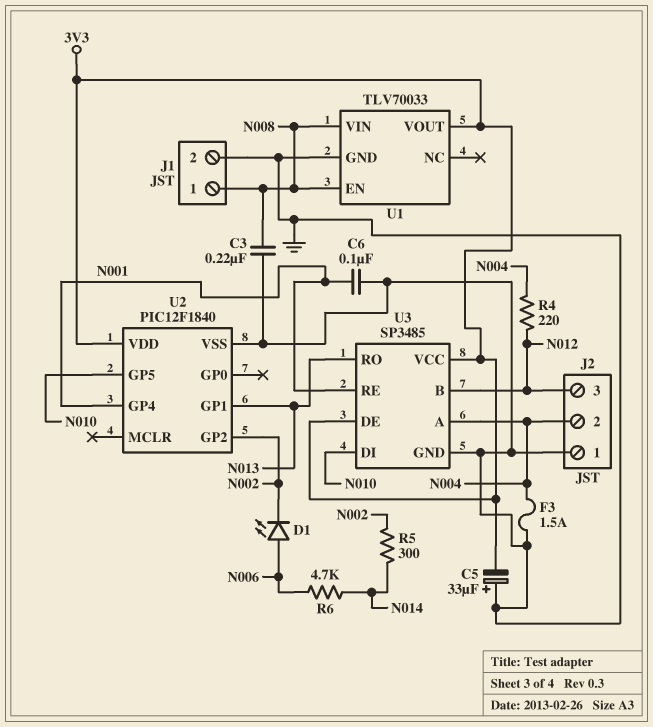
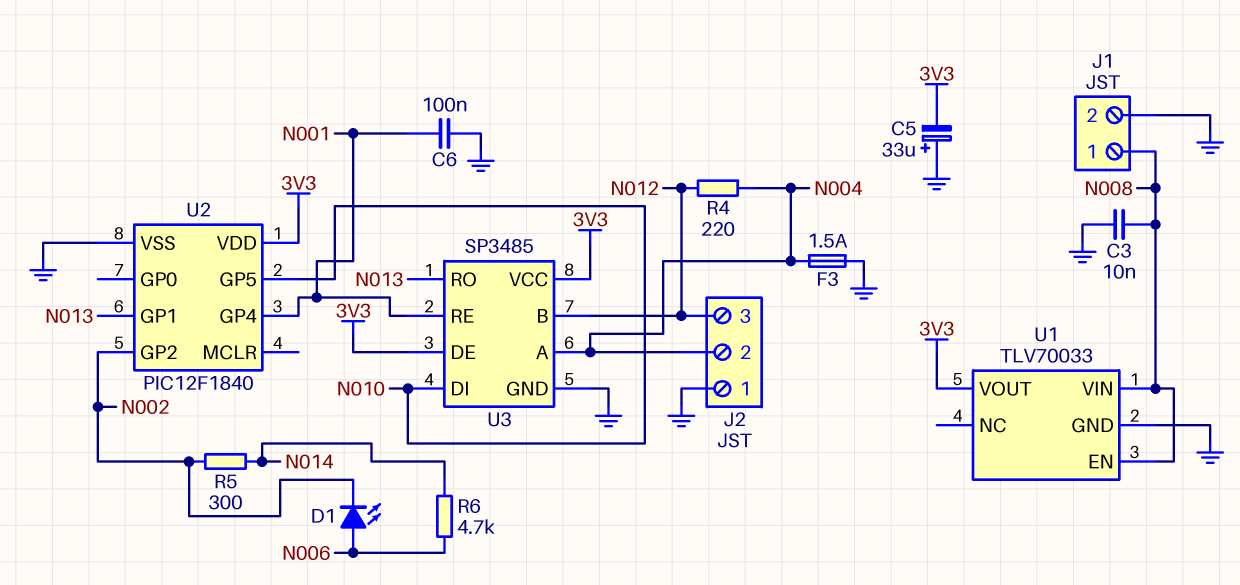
C3: 220nF (GND, N008) -> 10nF (GND, N008)

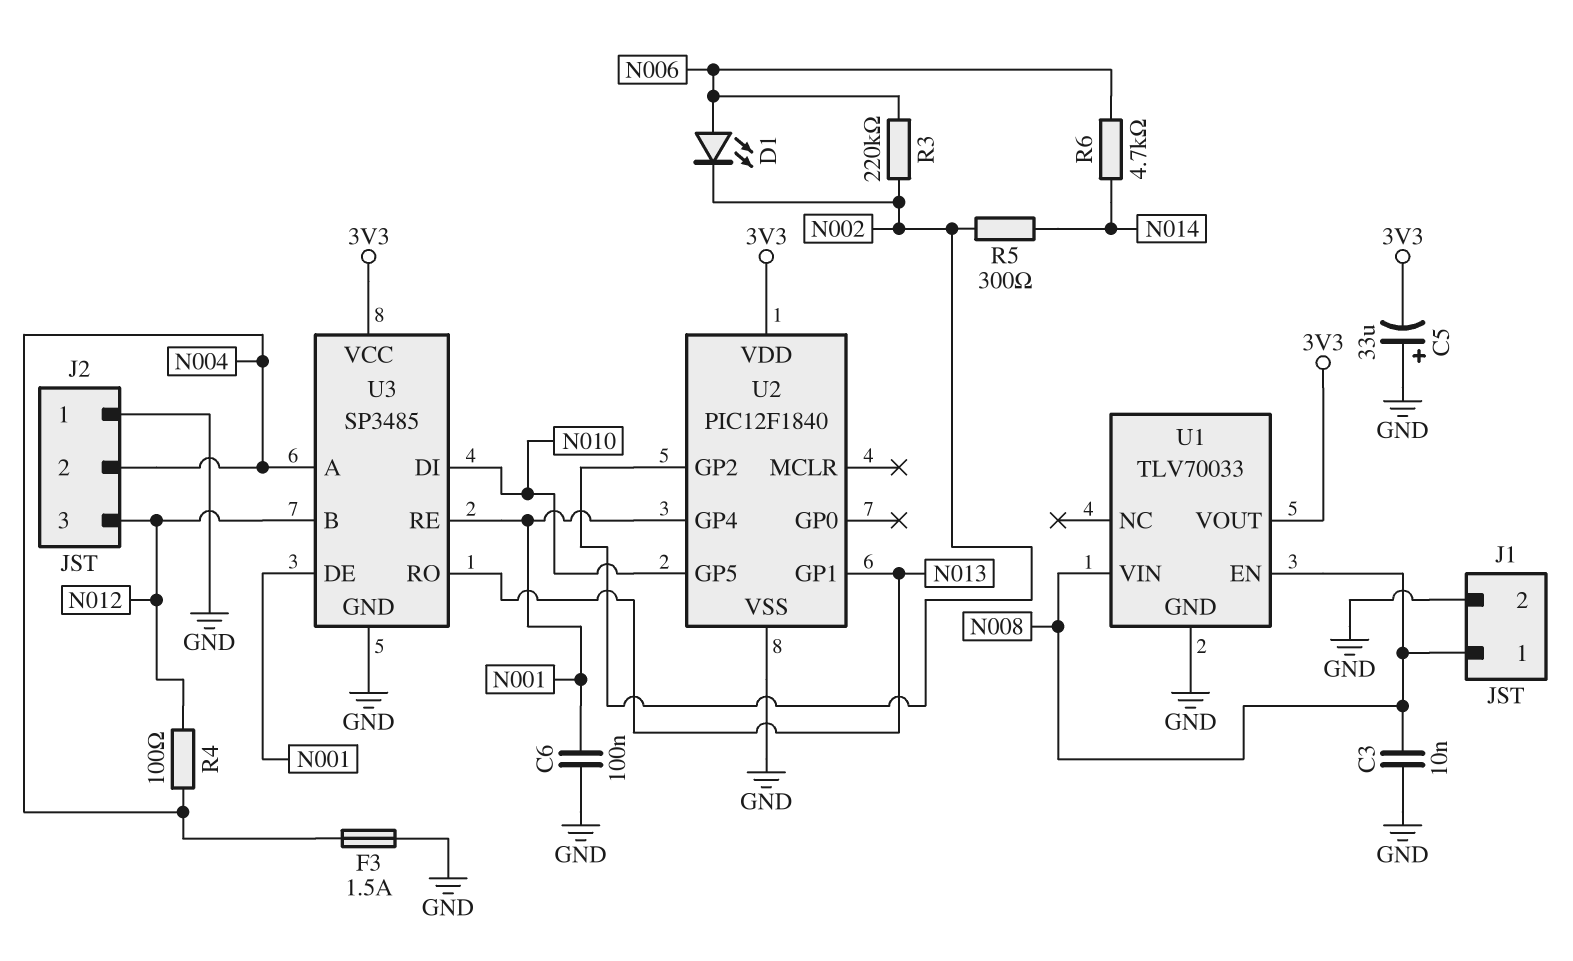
R3: none -> 220k (N002, N006)
R4: 220 (N004, N012) -> 100 (N004, N012)
U3 pin DE: 3V3 -> N001

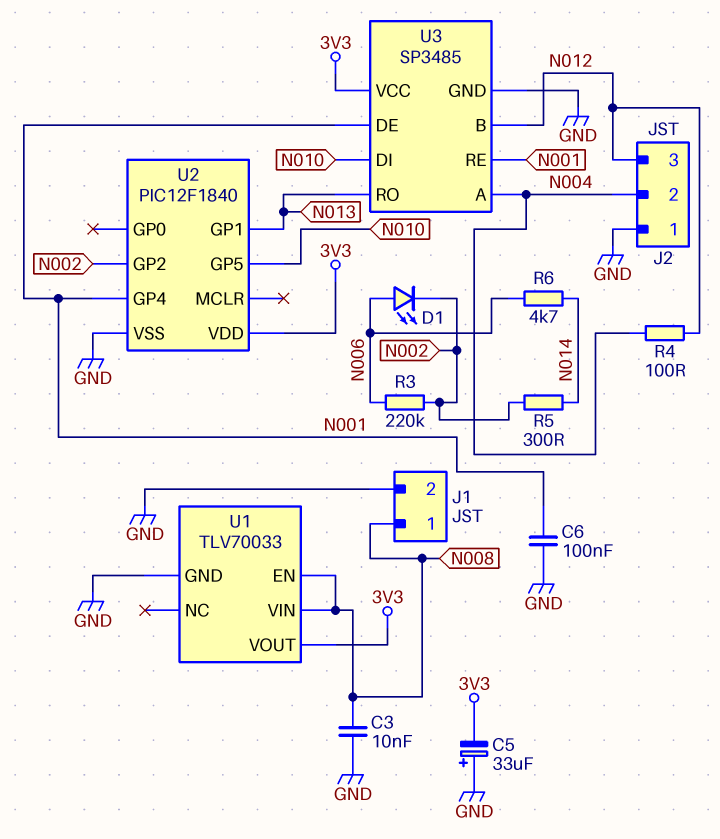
F3: 1.5A (GND, N004) -> none

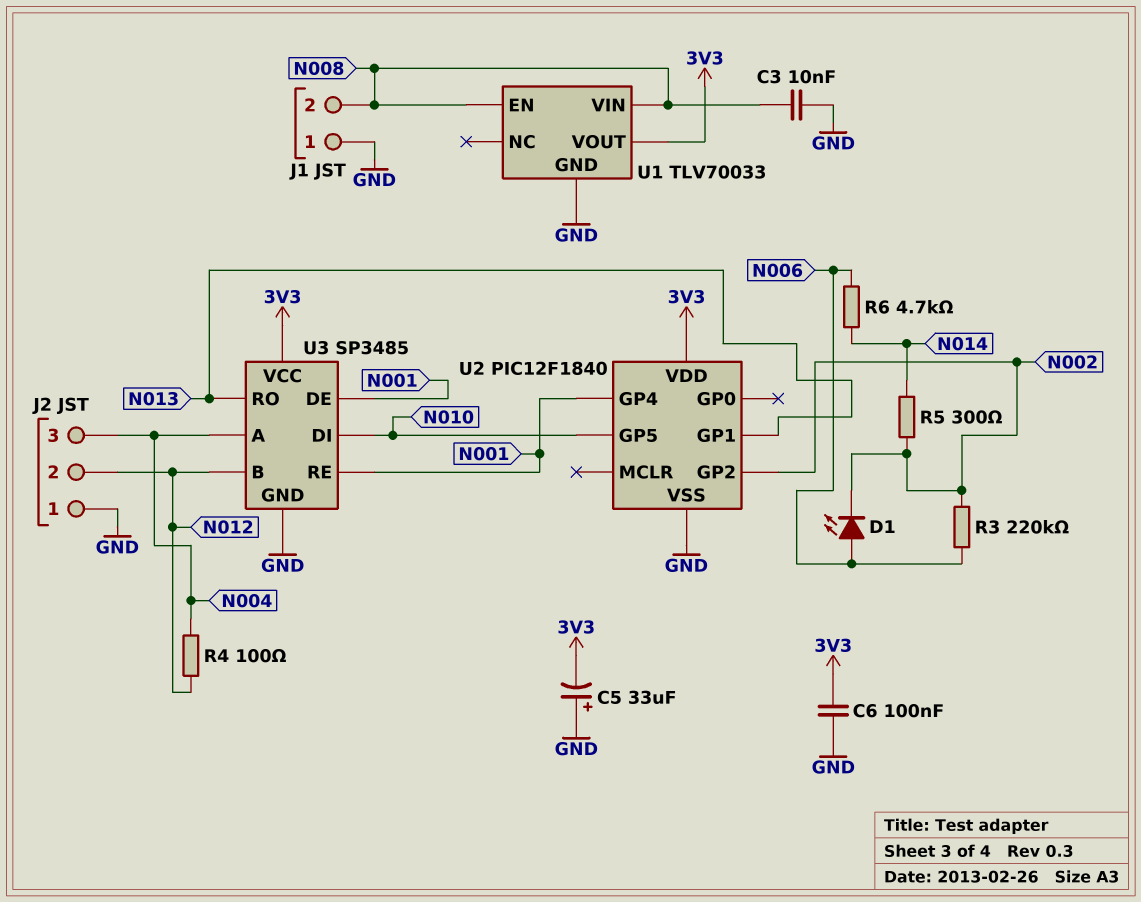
C6: 100nF (GND, N001) -> 100nF (3V3, GND)
J1 pin 1: N008 -> GND
J1 pin 2: GND -> N008
J2 pin 2: N004 -> N012
J2 pin 3: N012 -> N004

